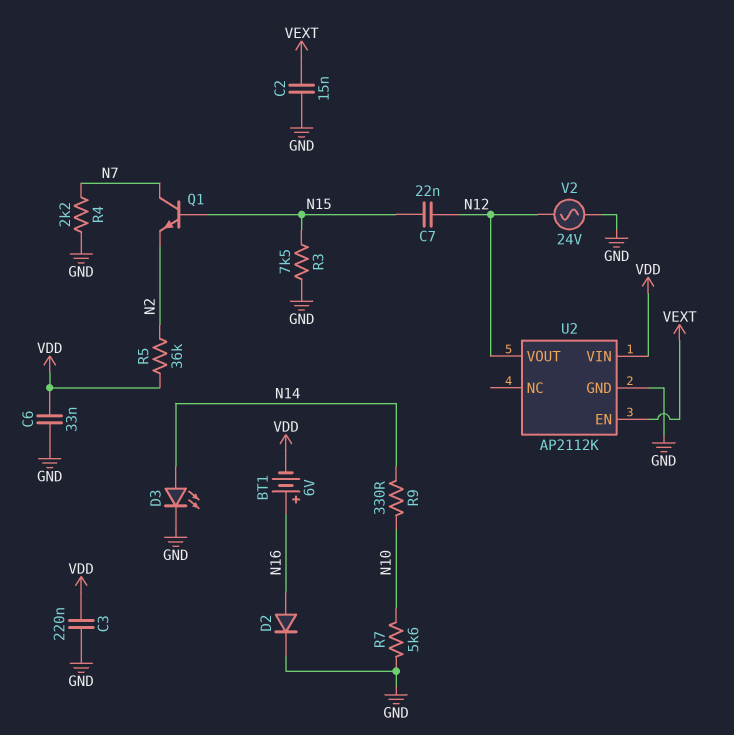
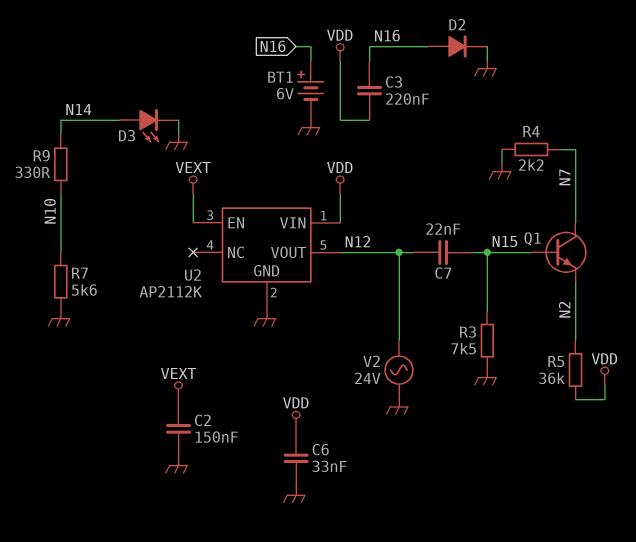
BT1: 6V (plus N16, minus VDD) -> 6V (plus N16, minus GND)
C2: 15nF (GND, VEXT) -> 150nF (GND, VEXT)
C3: 220nF (GND, VDD) -> 220nF (N16, VDD)

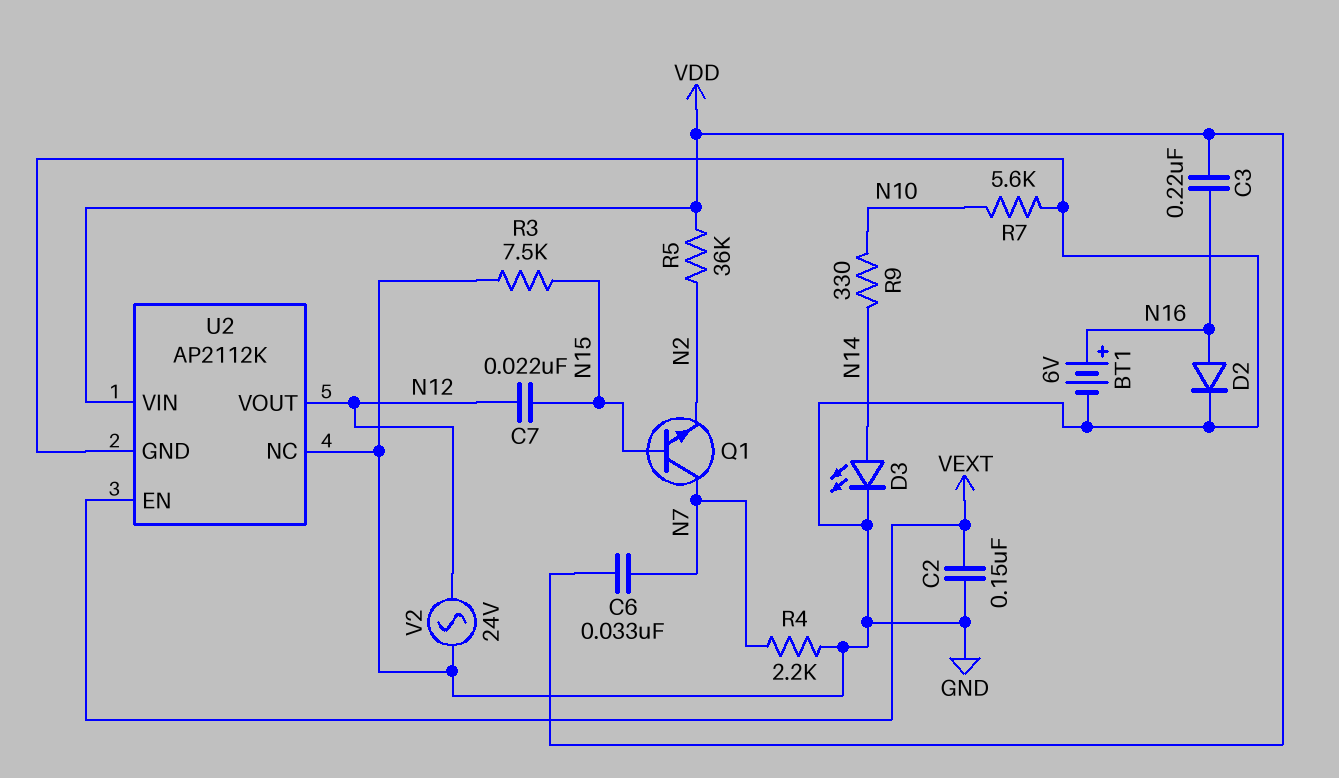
C6: 33nF (GND, VDD) -> 33nF (N7, VDD)
U2 pin NC: none -> GND

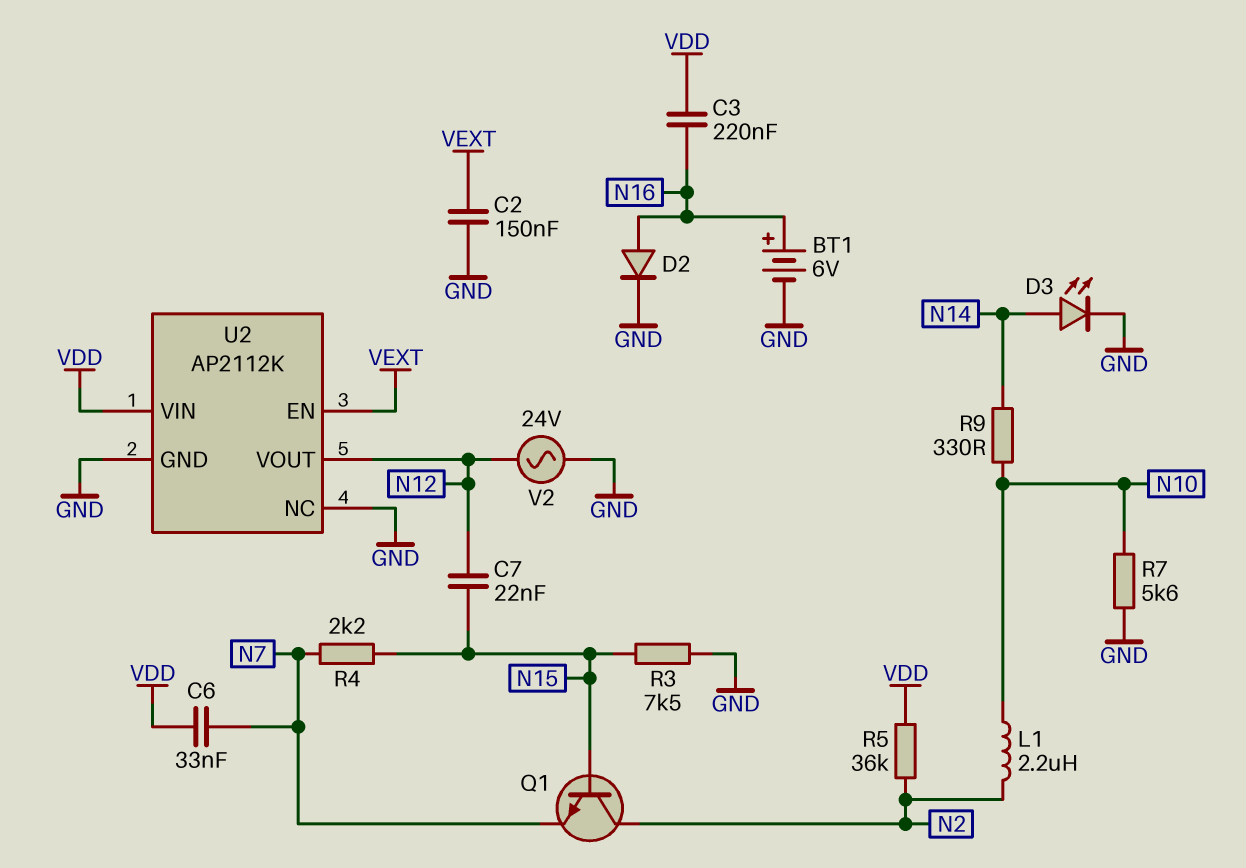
L1: none -> 2.2uH (N2, N10)
Q1: NPN (B N15, C N7, E N2) -> NPN (B N15, C N2, E N7)
R4: 2.2k (GND, N7) -> 2.2k (N7, N15)

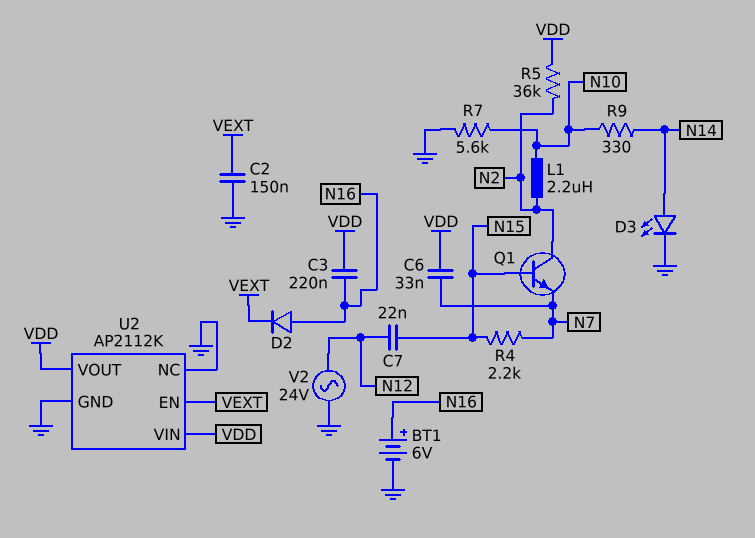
D2: diode (A N16, K GND) -> diode (A N16, K VEXT)
R3: 7.5k (GND, N15) -> none
U2 pin VOUT: N12 -> VDD

